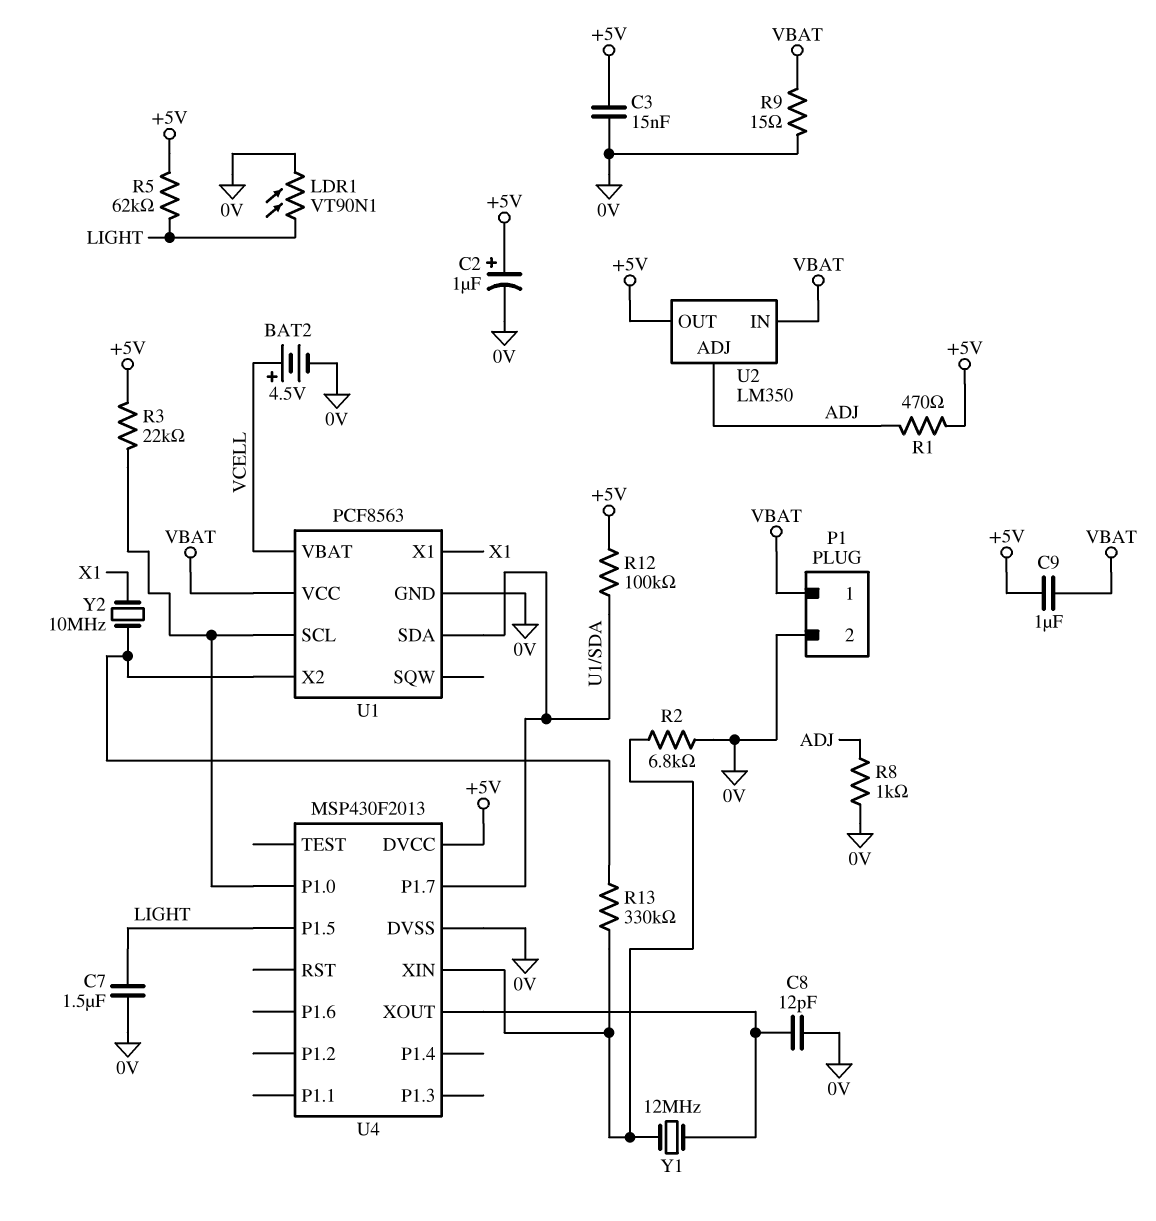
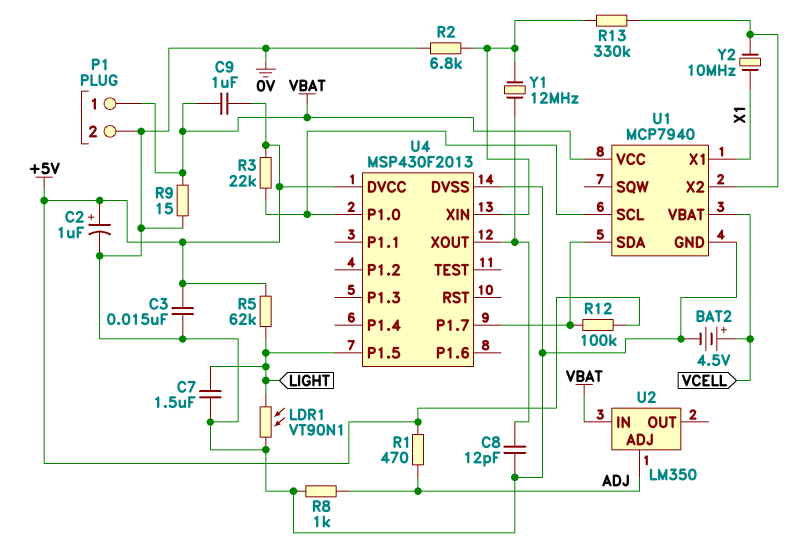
U1: PCF8563 -> MCP7940
U2 pin OUT: +5V -> none

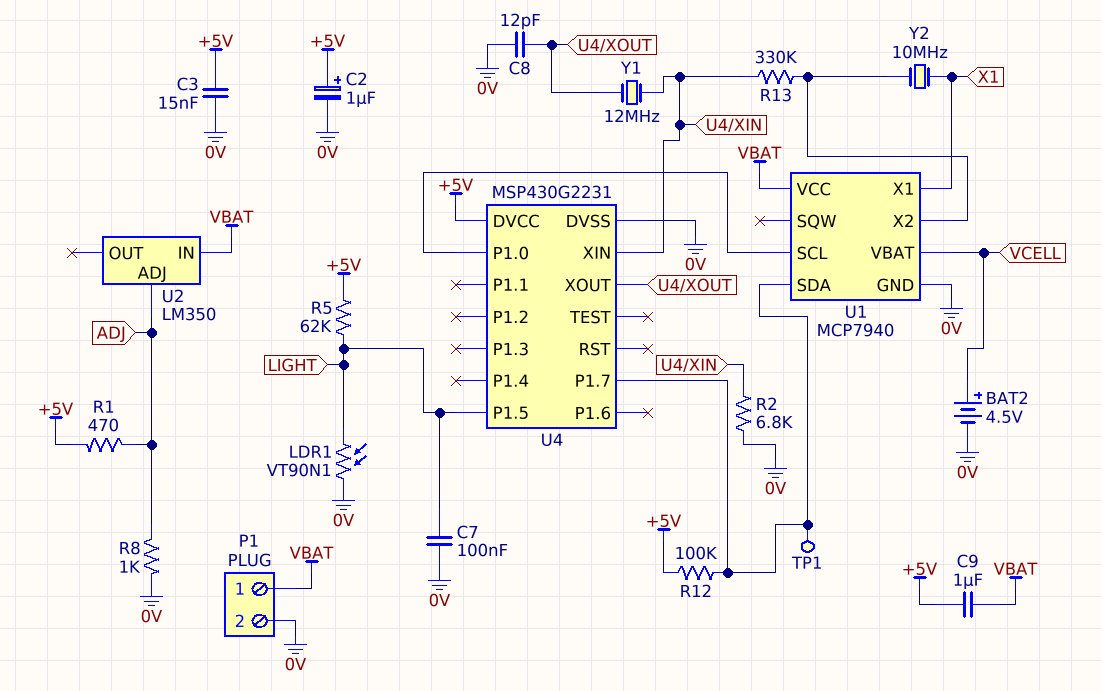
C7: 1.5uF (0V, LIGHT) -> 100nF (0V, LIGHT)
R3: 22k (+5V, U1/SCL) -> none
R9: 15 (0V, VBAT) -> none
TP1: none -> test point (U1/SDA)
U4: MSP430F2013 -> MSP430G2231

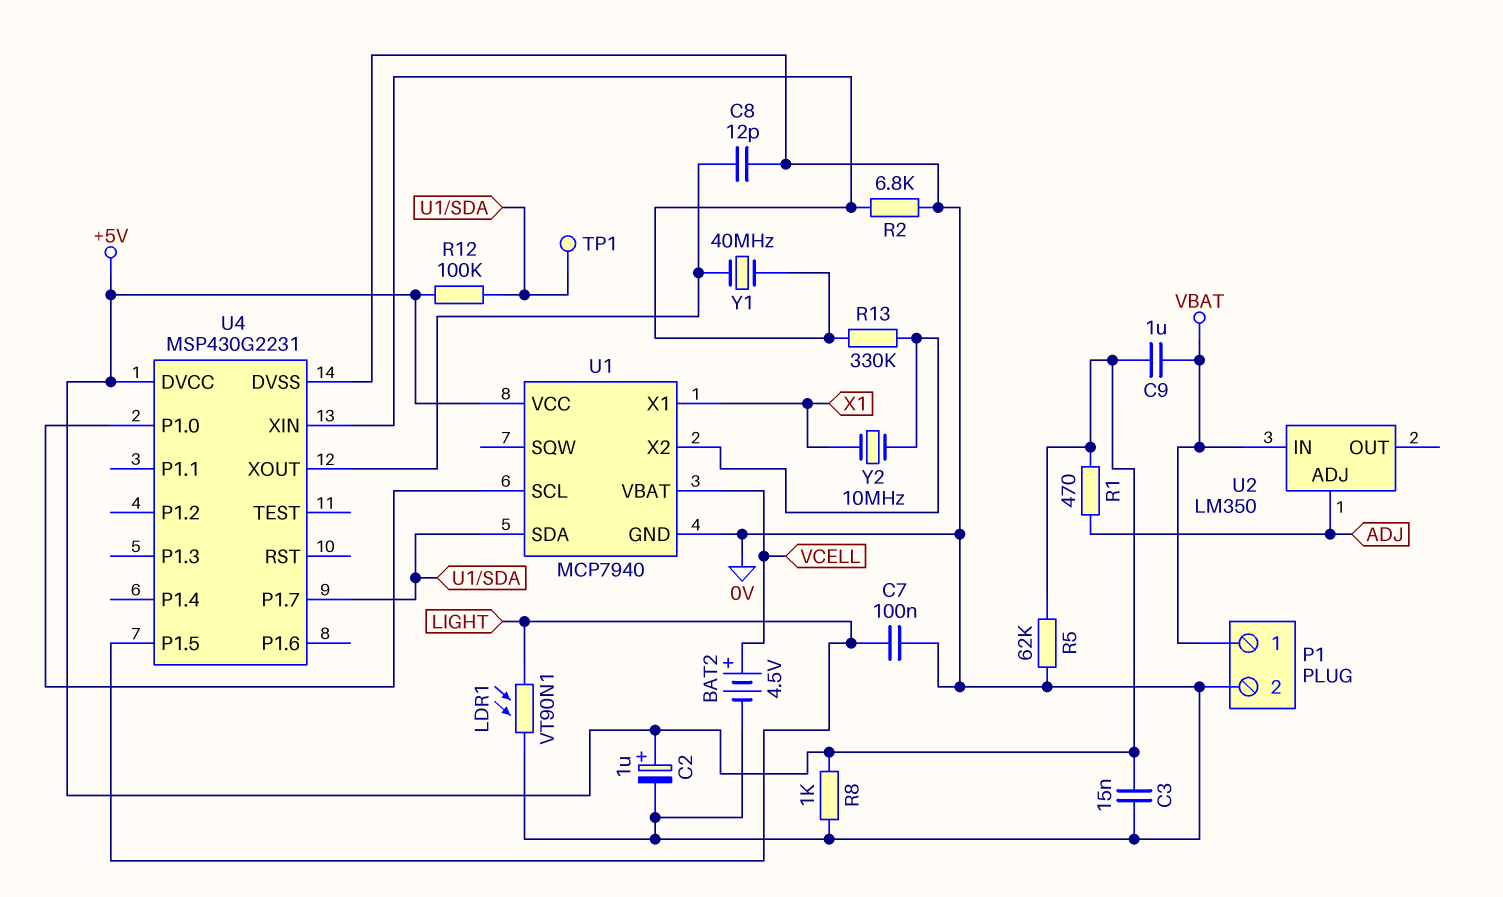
R5: 62k (+5V, LIGHT) -> 62k (+5V, 0V)
R8: 1k (0V, ADJ) -> 1k (+5V, 0V)
U1 pin VCC: VBAT -> +5V
Y1: 12MHz (U4/XIN, U4/XOUT) -> 40MHz (U4/XIN, U4/XOUT)

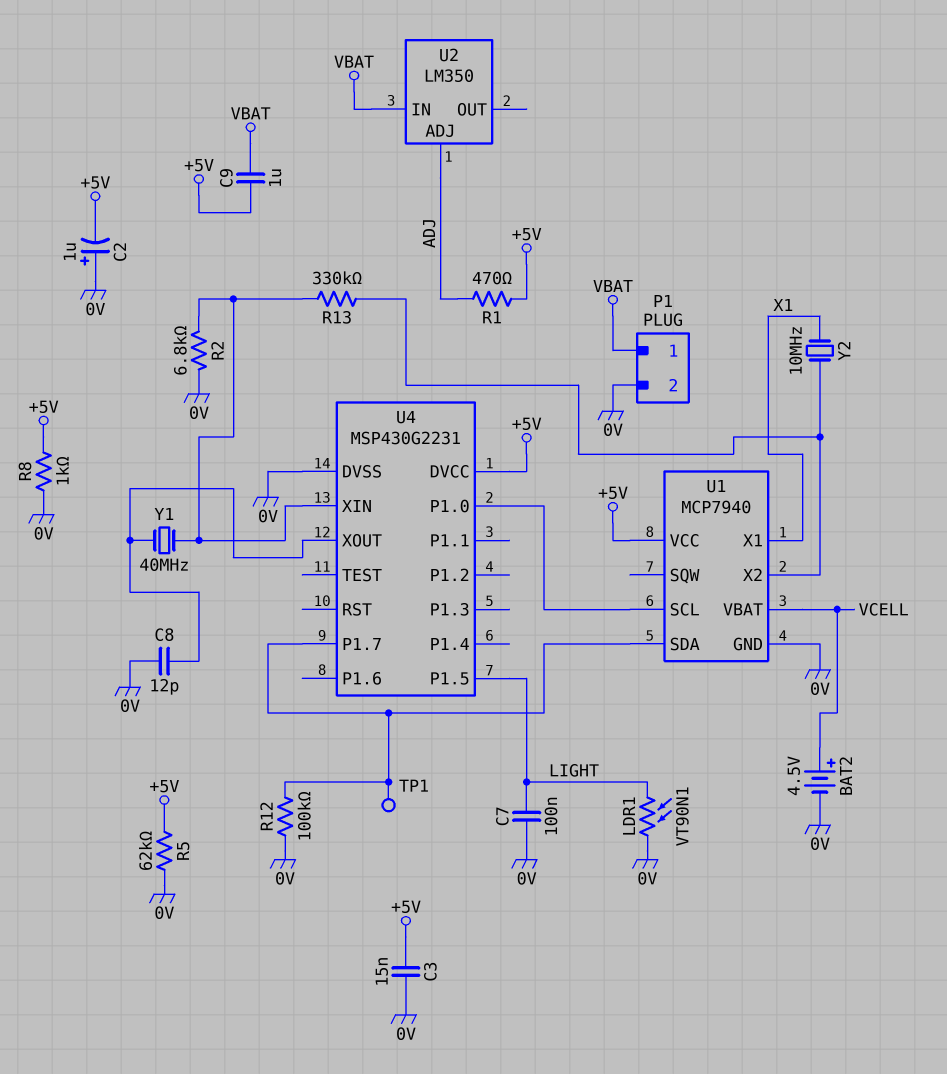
C2: 1uF (plus +5V, minus 0V) -> 1uF (plus 0V, minus +5V)
R12: 100k (+5V, U1/SDA) -> 100k (0V, U1/SDA)

